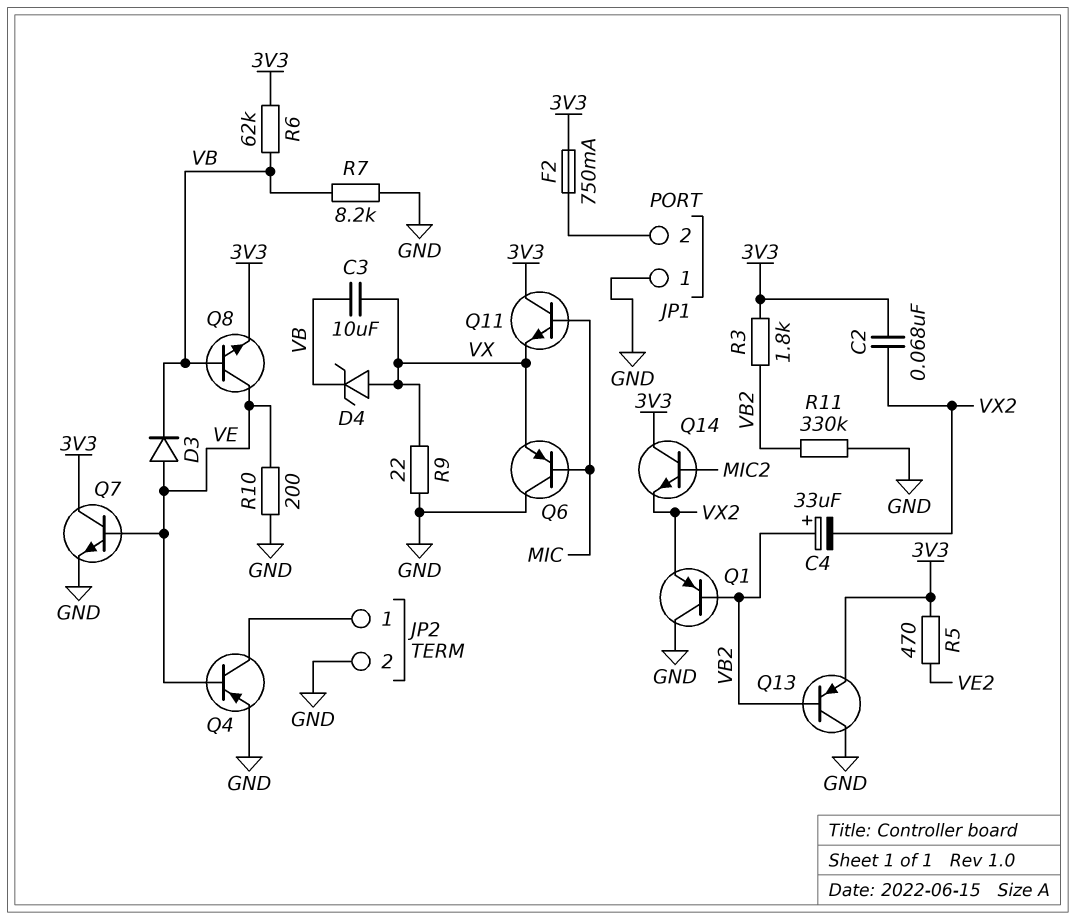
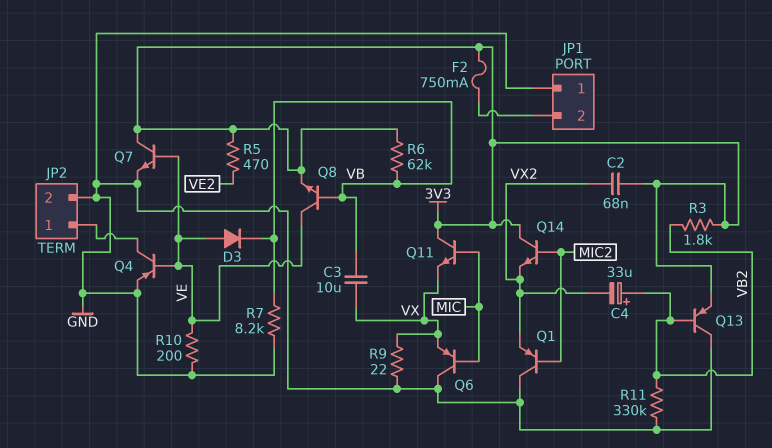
D4: zener (A VX, K VB) -> none
Q1: PNP (B VB2, C GND, E VX2) -> PNP (B MIC2, C GND, E VX2)

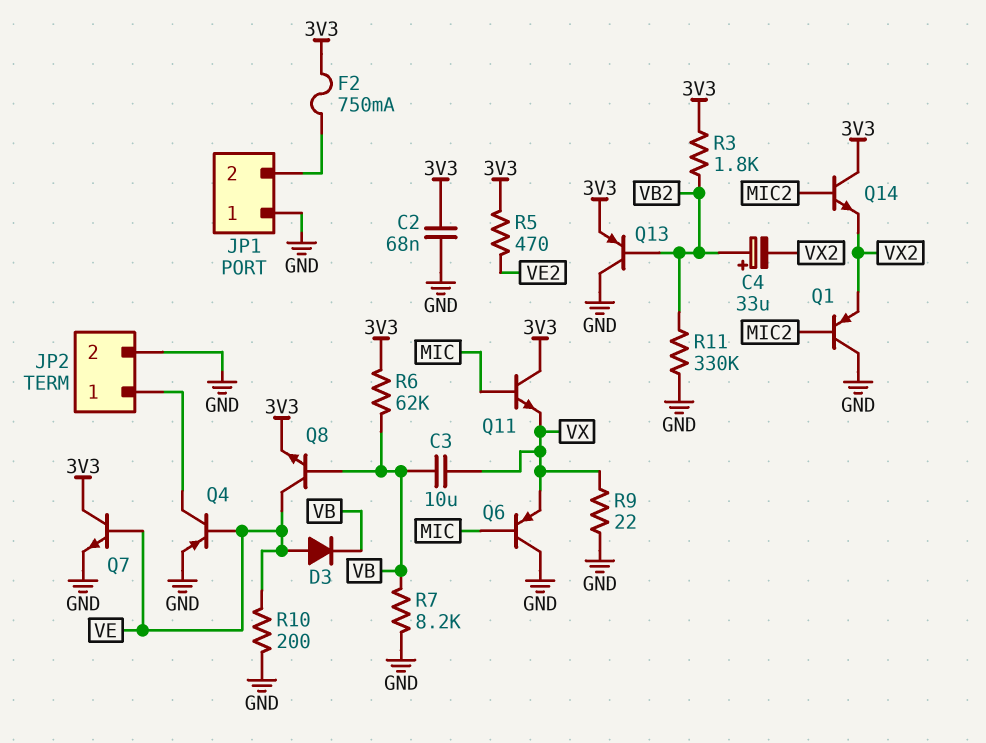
C2: 68nF (3V3, VX2) -> 68nF (3V3, GND)

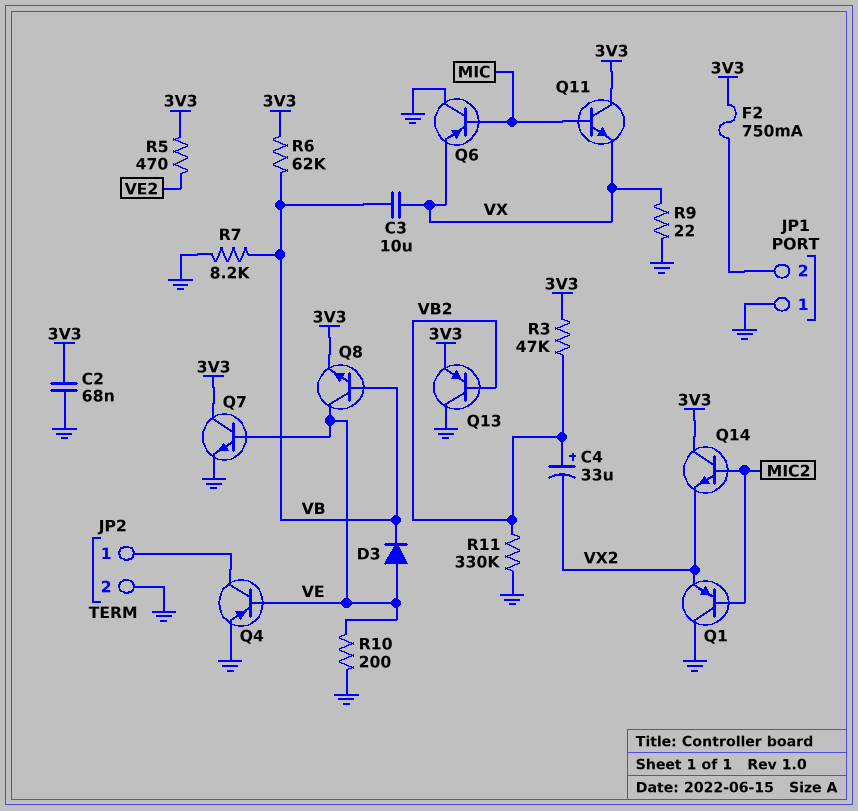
R3: 1.8k (3V3, VB2) -> 47k (3V3, VB2)

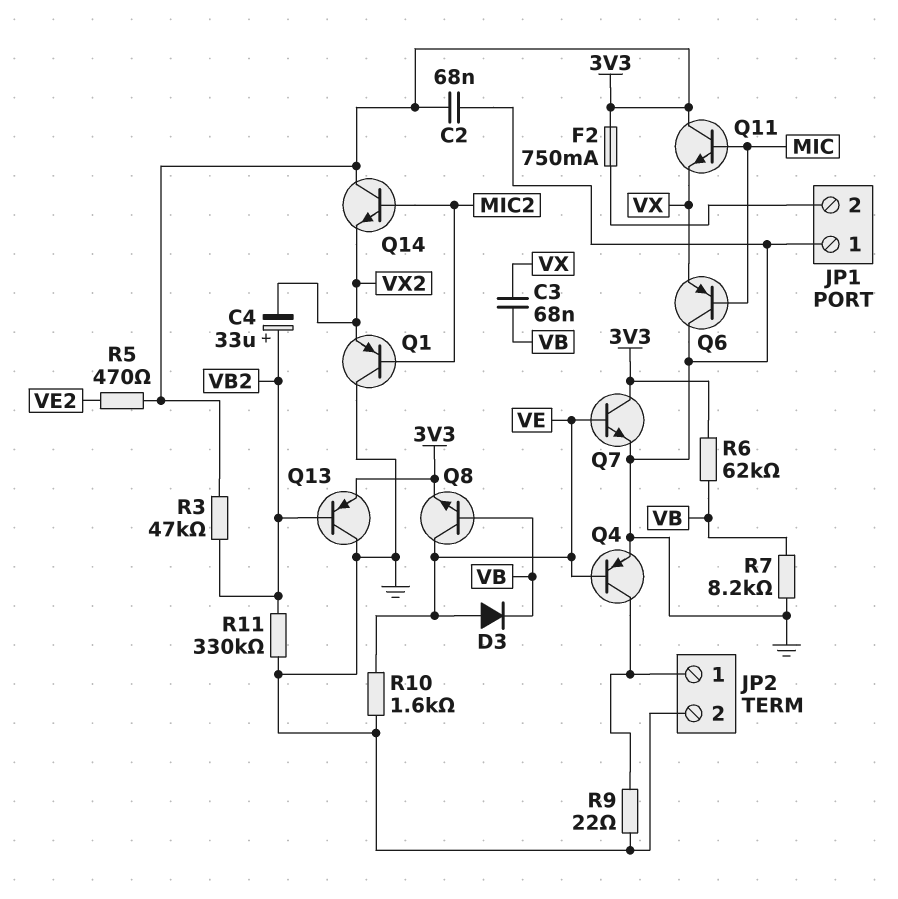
C3: 10uF (VB, VX) -> 68nF (VB, VX)
R9: 22 (GND, VX) -> 22 (GND, JP2/1)
R10: 200 (GND, VE) -> 1.6k (GND, VE)

